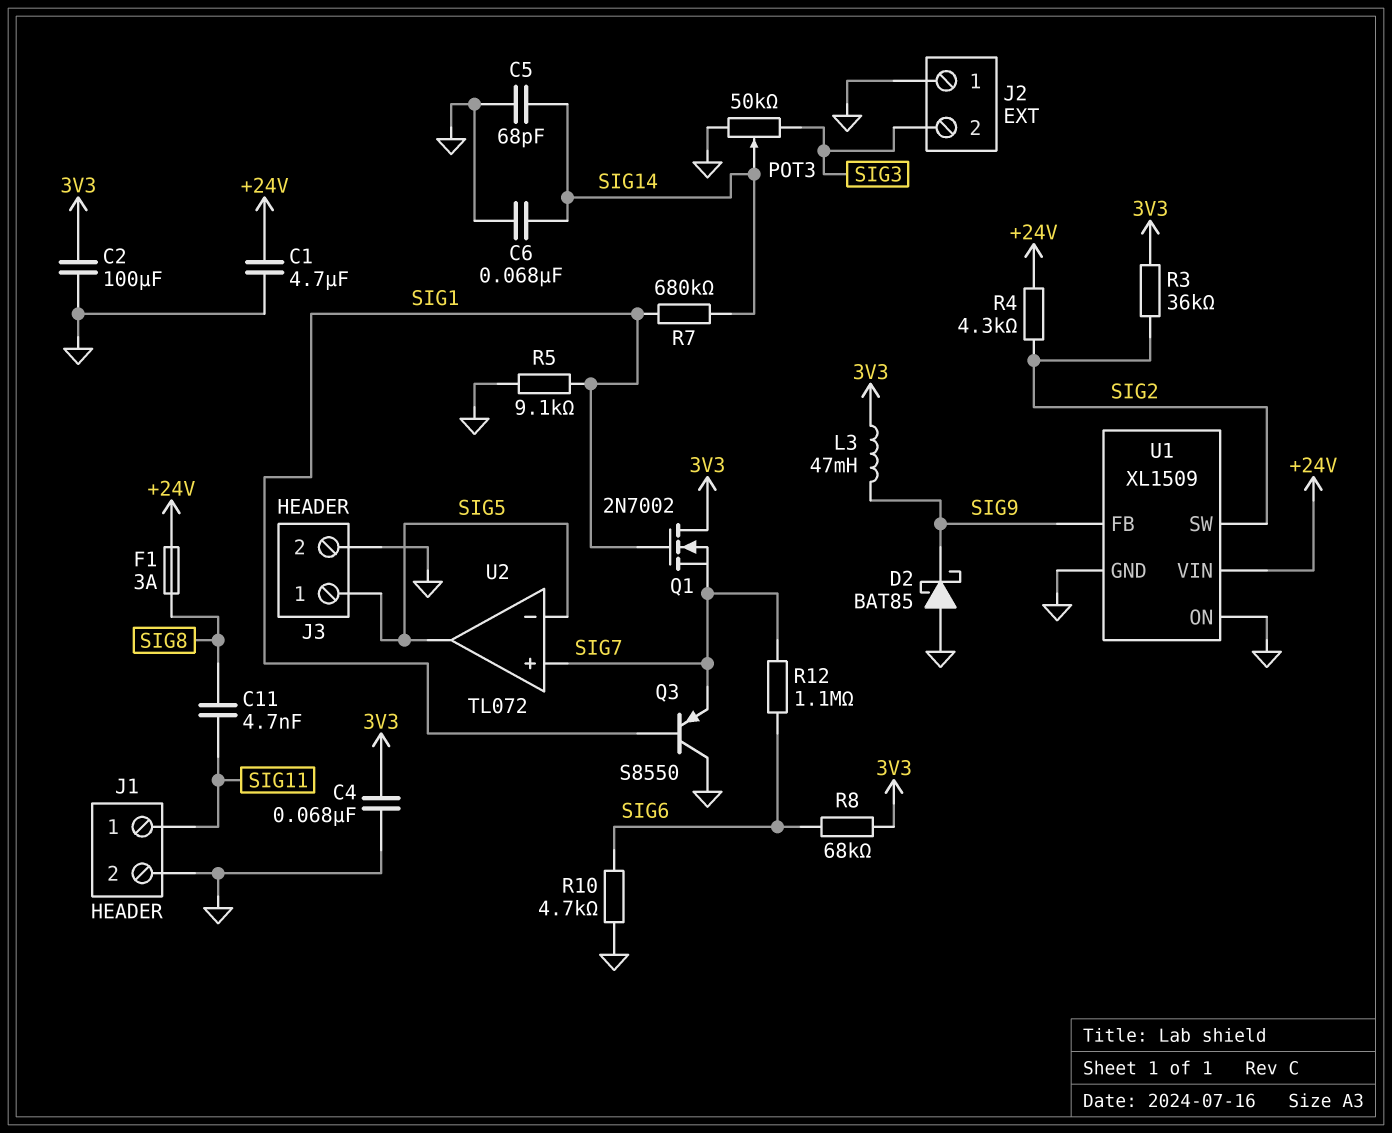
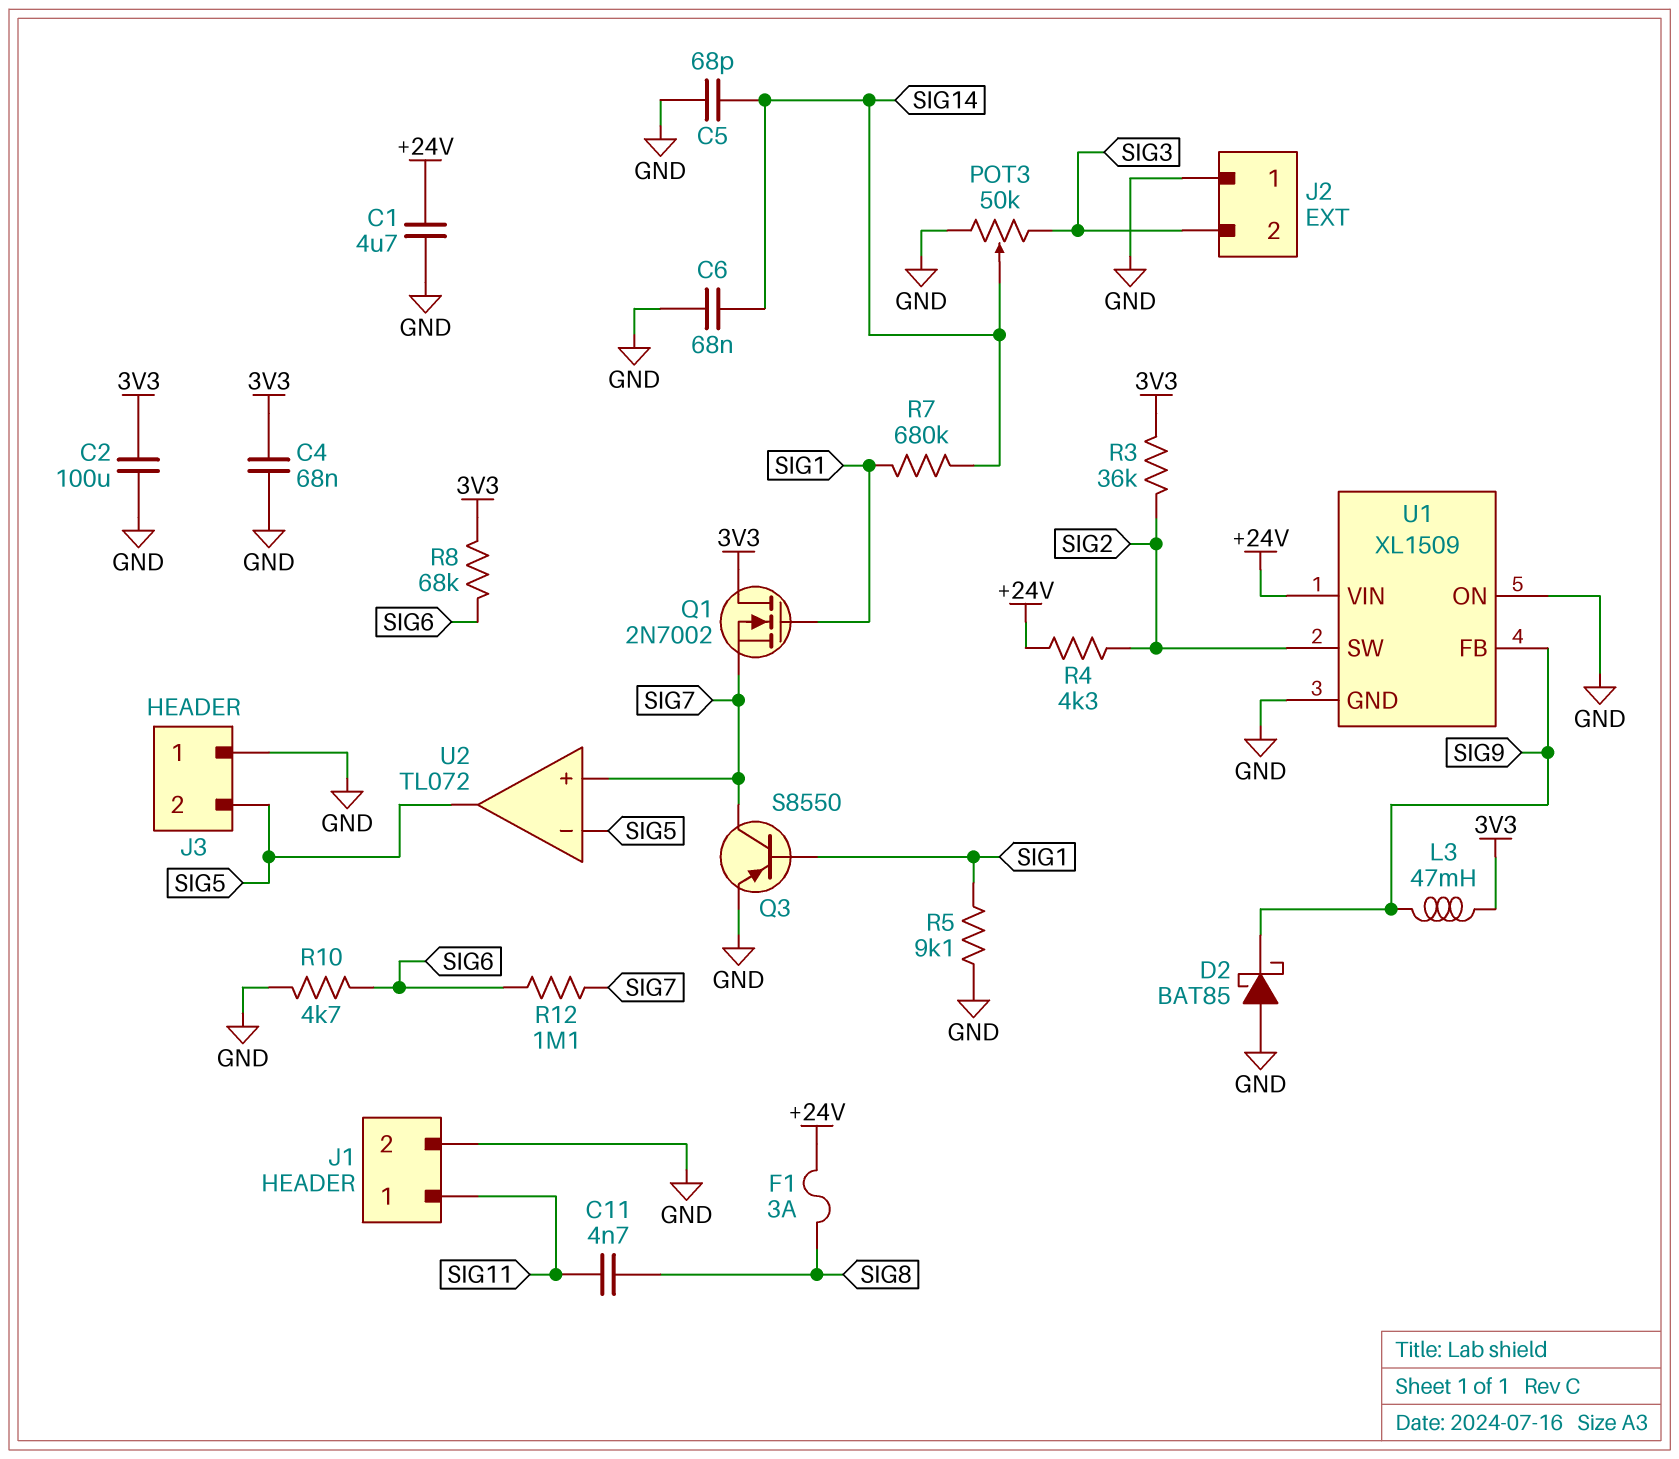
J3 pin 1: SIG5 -> GND
J3 pin 2: GND -> SIG5
Q3: PNP S8550 (B SIG1, C GND, E SIG7) -> PNP S8550 (B SIG1, C SIG7, E GND)

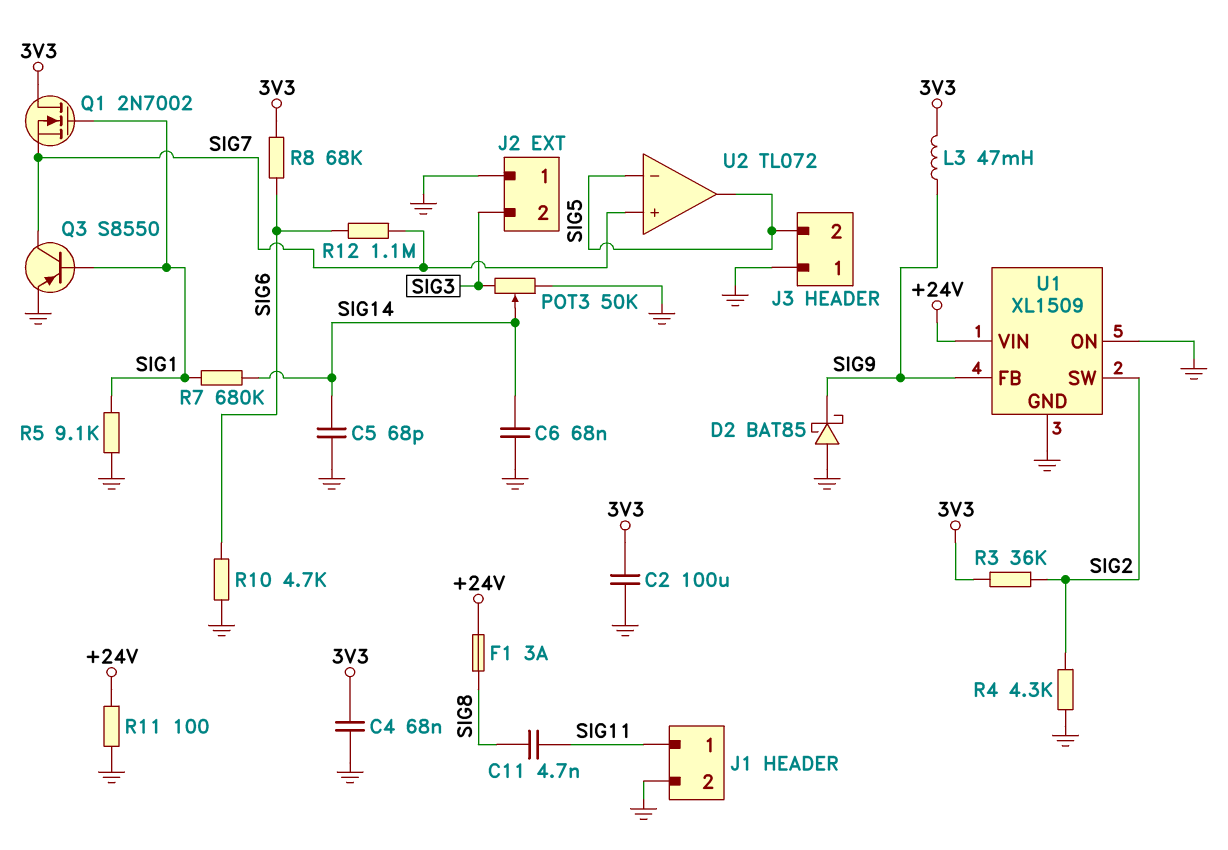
C1: 4.7uF (+24V, GND) -> none
R4: 4.3k (+24V, SIG2) -> 4.3k (GND, SIG2)
R11: none -> 100 (+24V, GND)

